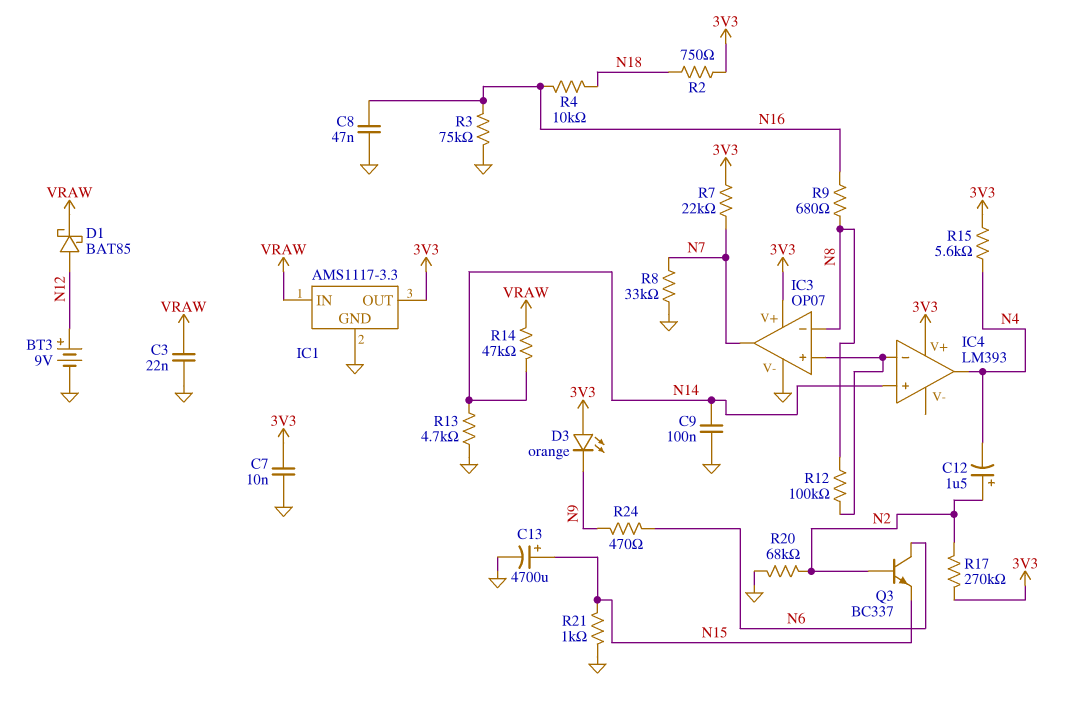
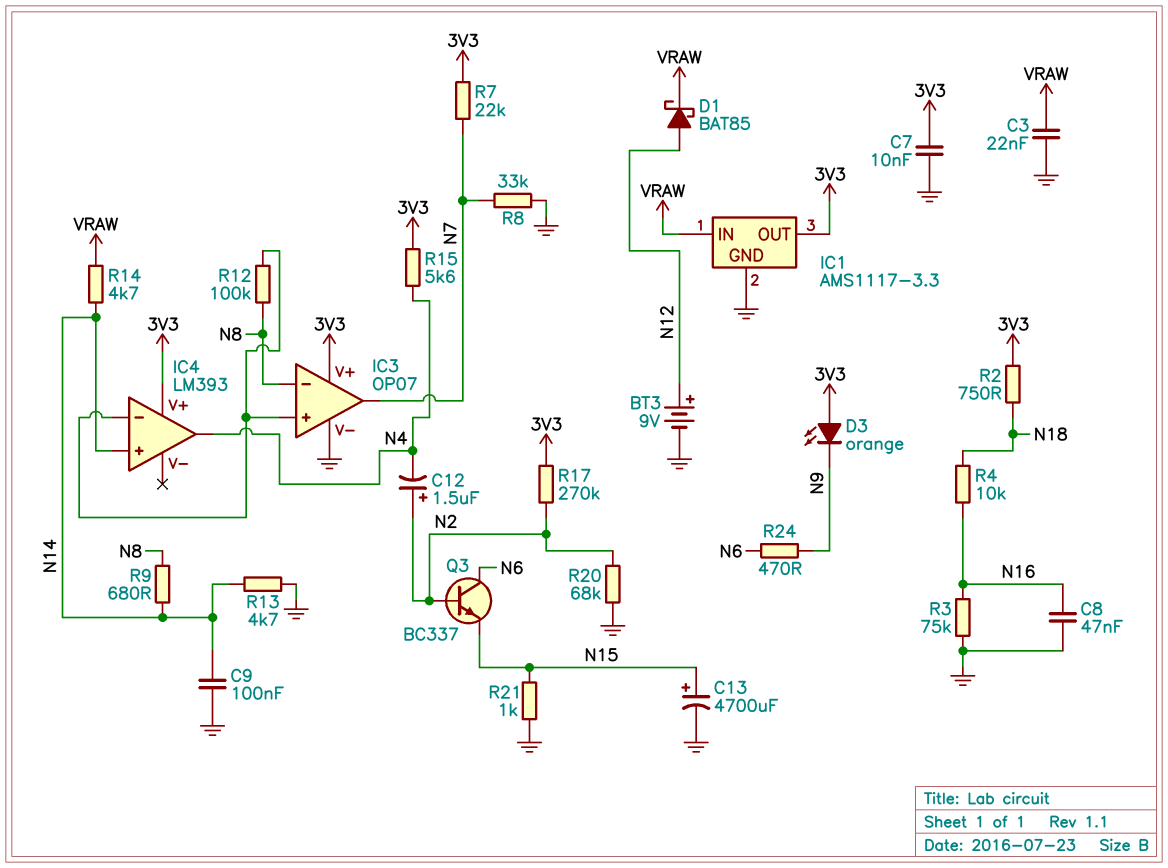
R9: 680 (N8, N16) -> 680 (N8, N14)
R14: 47k (N14, VRAW) -> 4.7k (N14, VRAW)

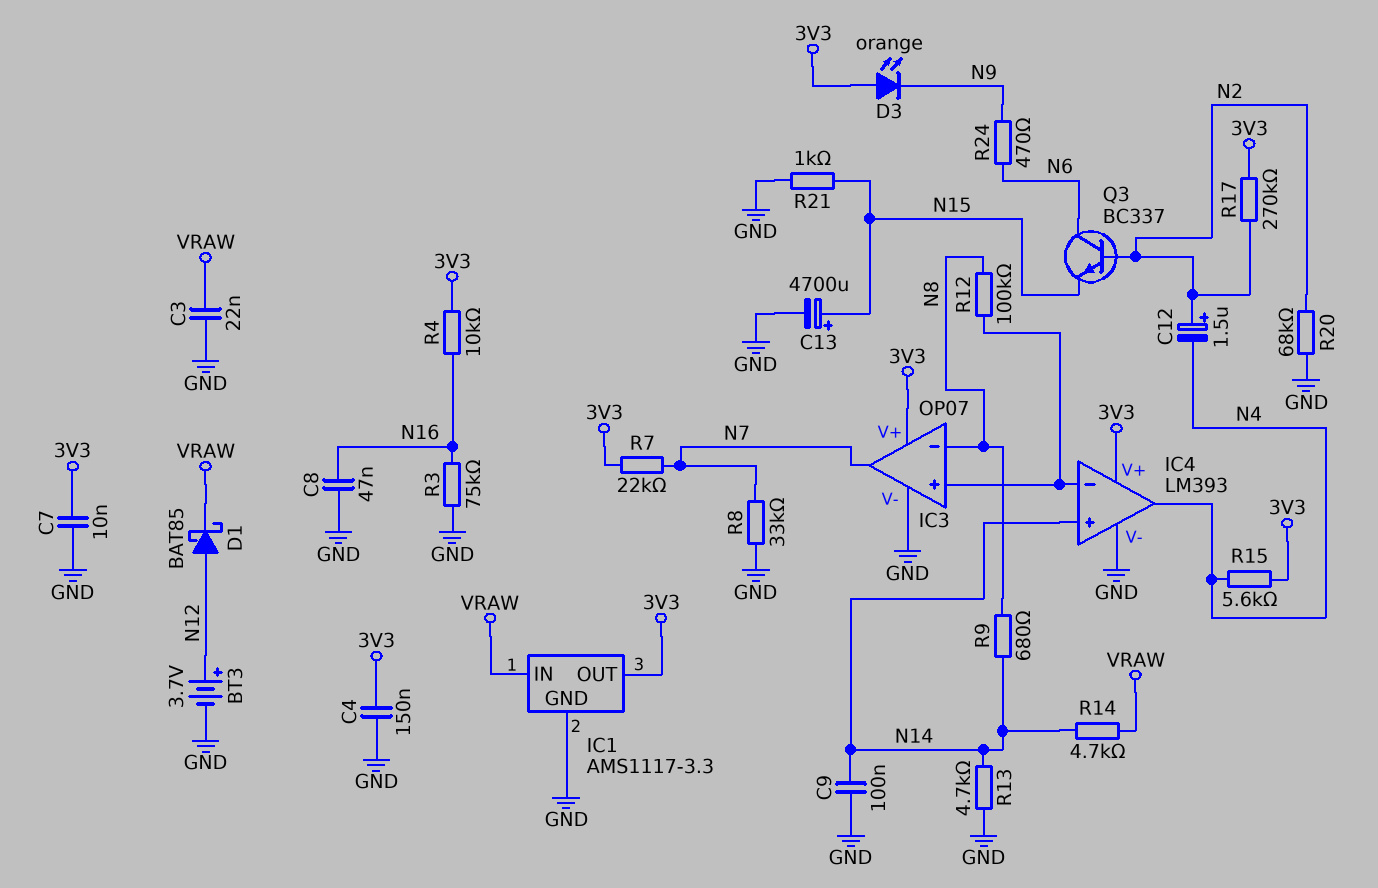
BT3: 9V (plus N12, minus GND) -> 3.7V (plus N12, minus GND)
C4: none -> 150nF (3V3, GND)
IC4 pin V-: none -> GND
R2: 750 (3V3, N18) -> none
R4: 10k (N16, N18) -> 10k (3V3, N16)

